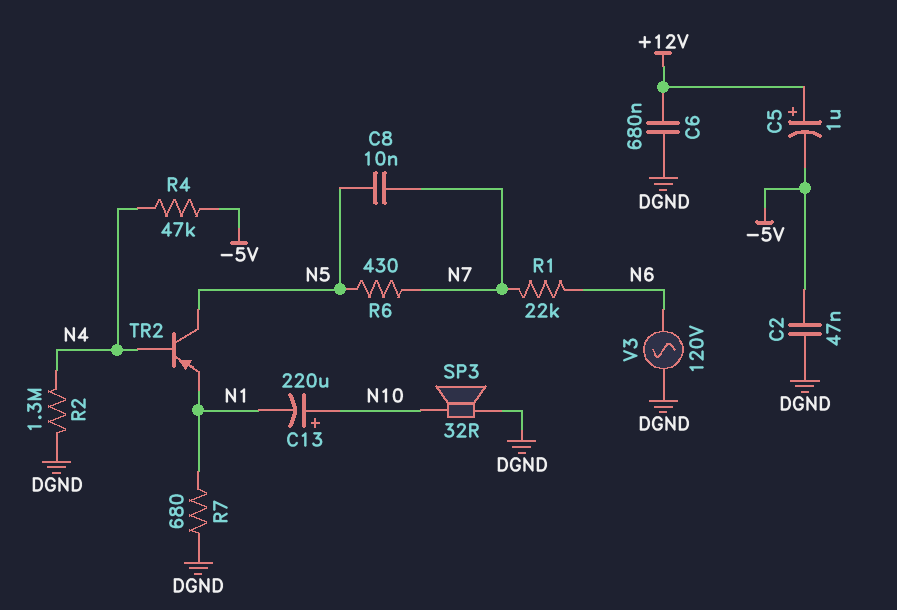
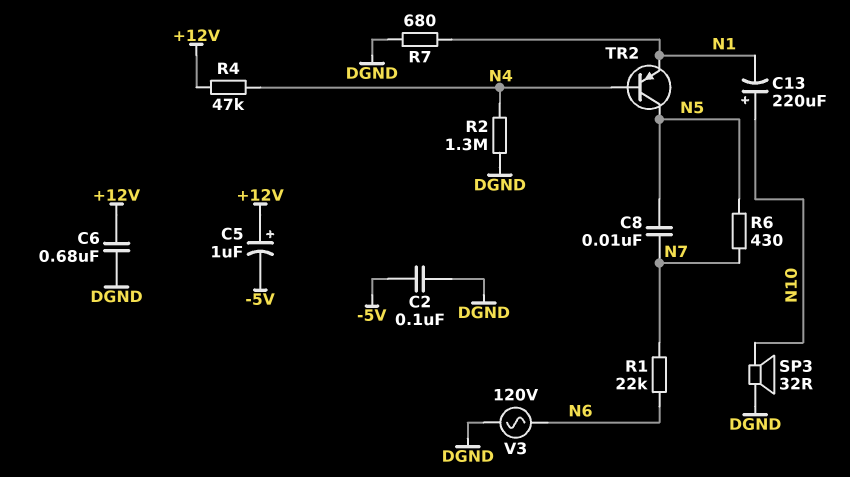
C2: 47nF (-5V, DGND) -> 100nF (-5V, DGND)
R4: 47k (-5V, N4) -> 47k (+12V, N4)

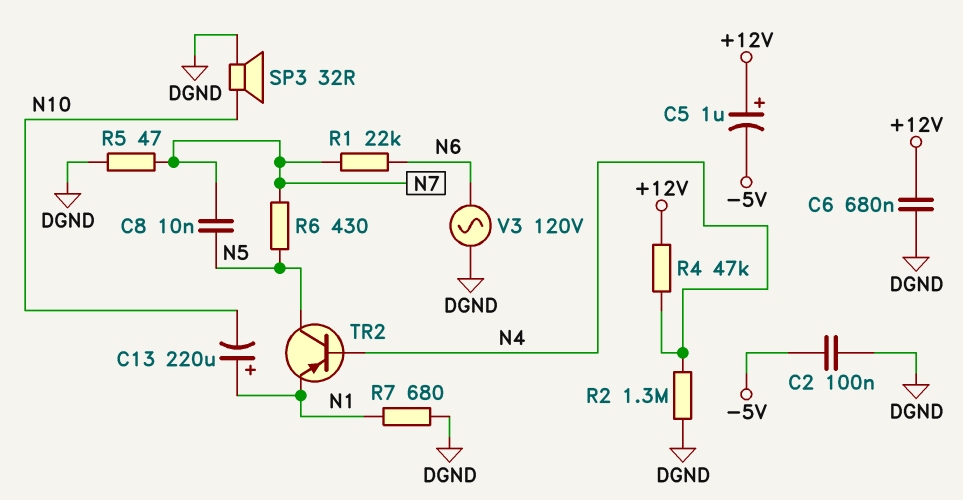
C13: 220uF (plus N10, minus N1) -> 220uF (plus N1, minus N10)
R5: none -> 47 (DGND, N7)

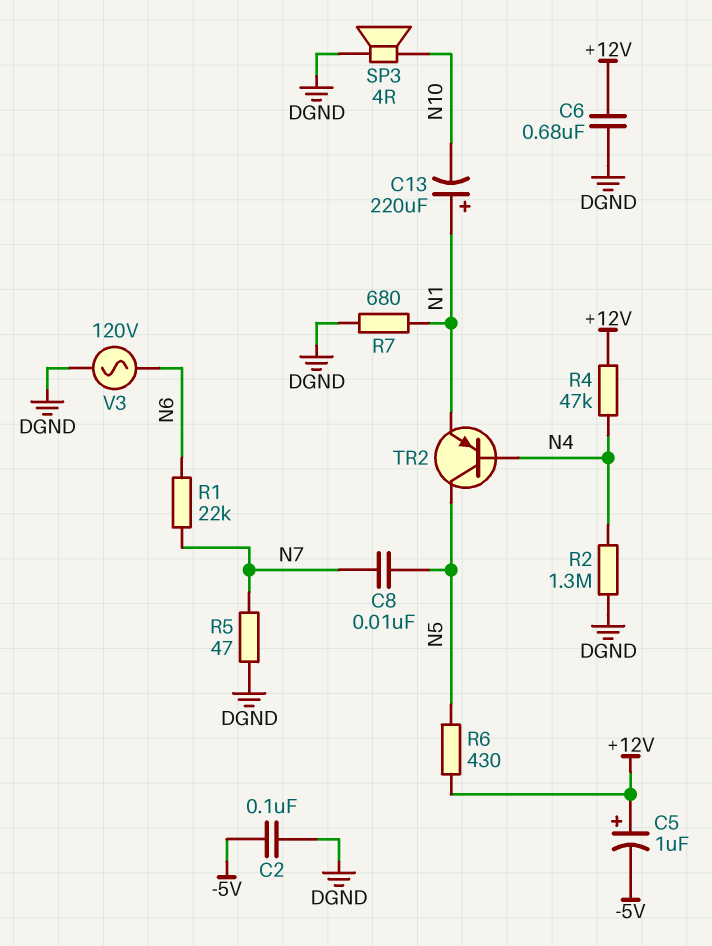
R6: 430 (N5, N7) -> 430 (+12V, N5)
SP3: speaker 32R (DGND, N10) -> speaker 4R (DGND, N10)

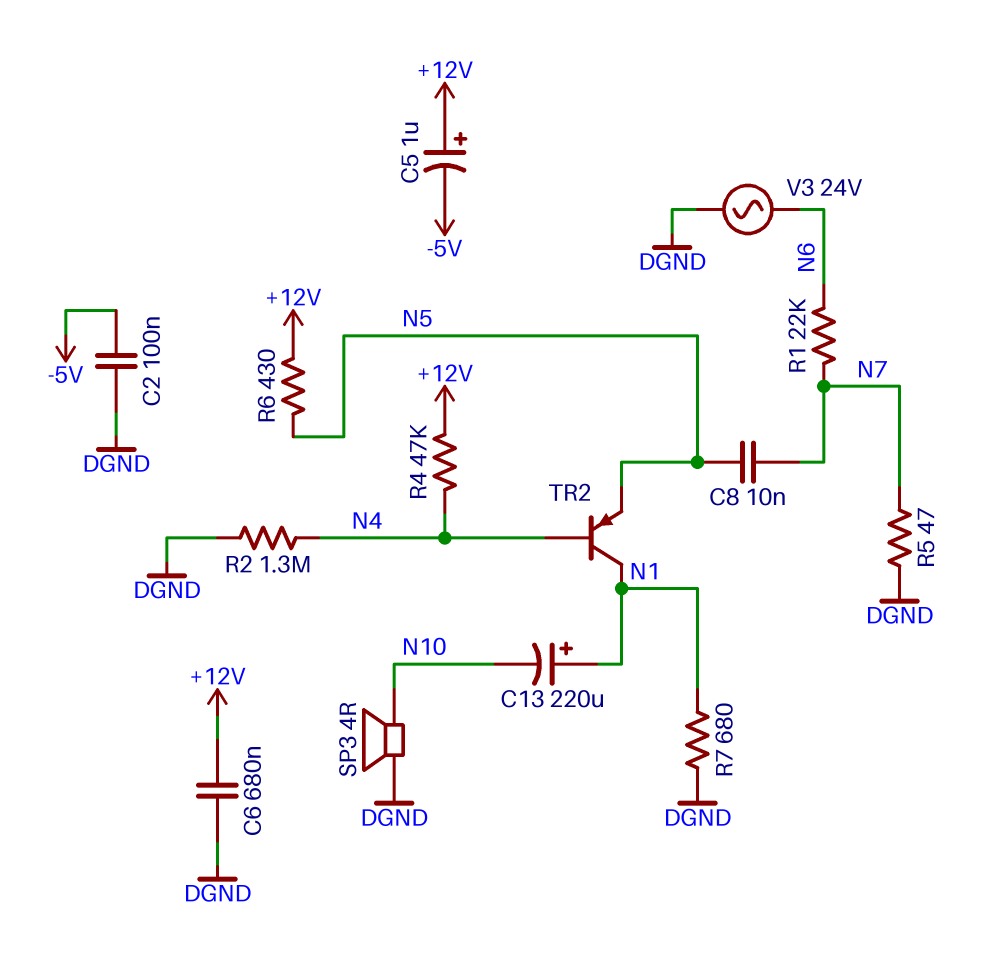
TR2: PNP (B N4, C N5, E N1) -> PNP (B N4, C N1, E N5)
V3: AC 120V (DGND, N6) -> AC 24V (DGND, N6)

